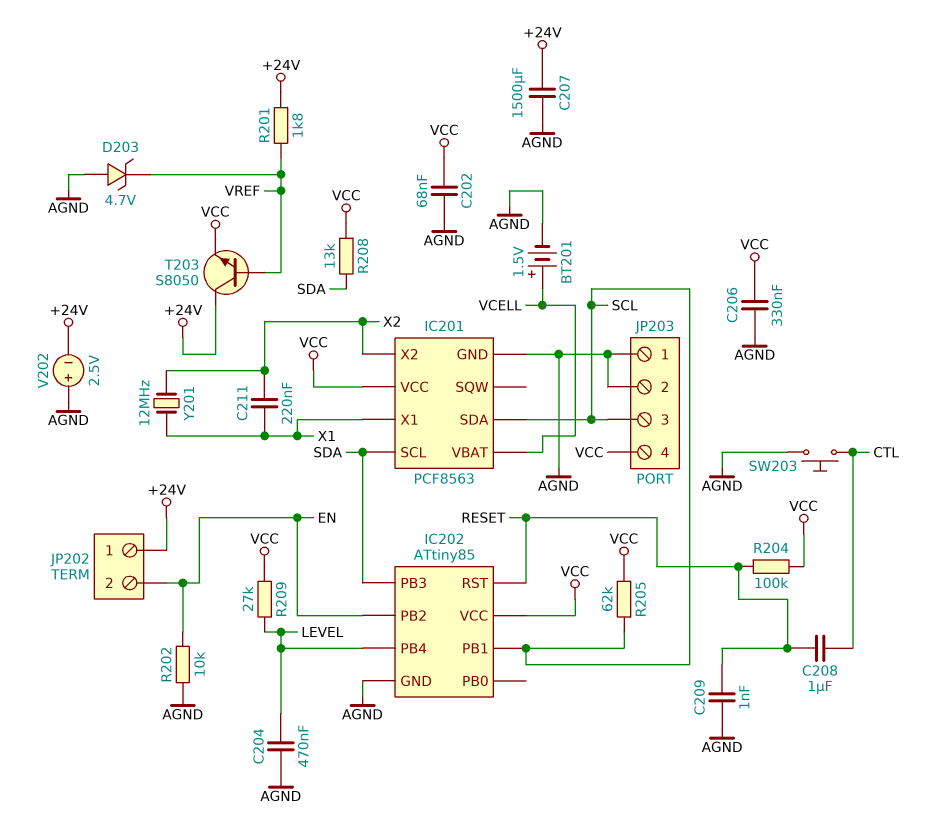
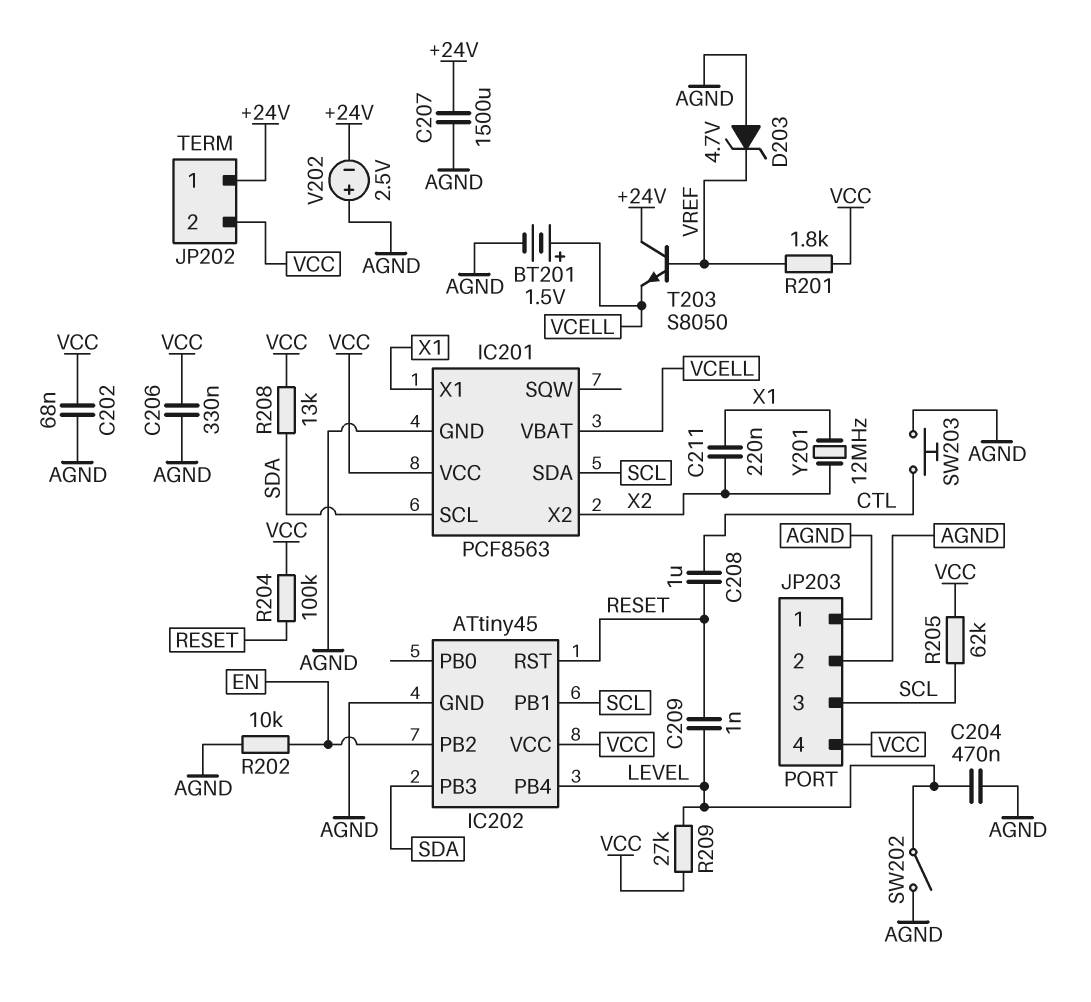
C209: 1nF (AGND, RESET) -> 1nF (LEVEL, RESET)
IC202: ATtiny85 -> ATtiny45
JP202 pin 2: EN -> VCC
R201: 1.8k (+24V, VREF) -> 1.8k (VCC, VREF)
SW202: none -> switch (AGND, LEVEL)
T203: NPN S8050 (B VREF, C +24V, E VCC) -> NPN S8050 (B VREF, C +24V, E VCELL)

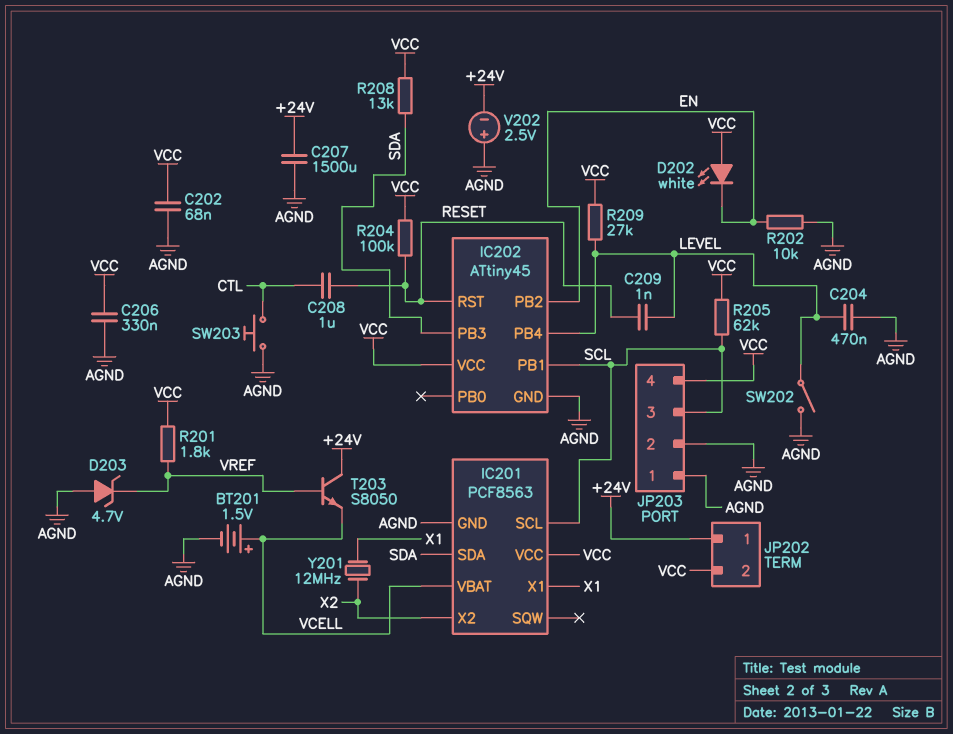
C211: 220nF (X1, X2) -> none
D202: none -> LED white (A VCC, K EN)
IC201 pin SCL: SDA -> SCL
IC201 pin SDA: SCL -> SDA

